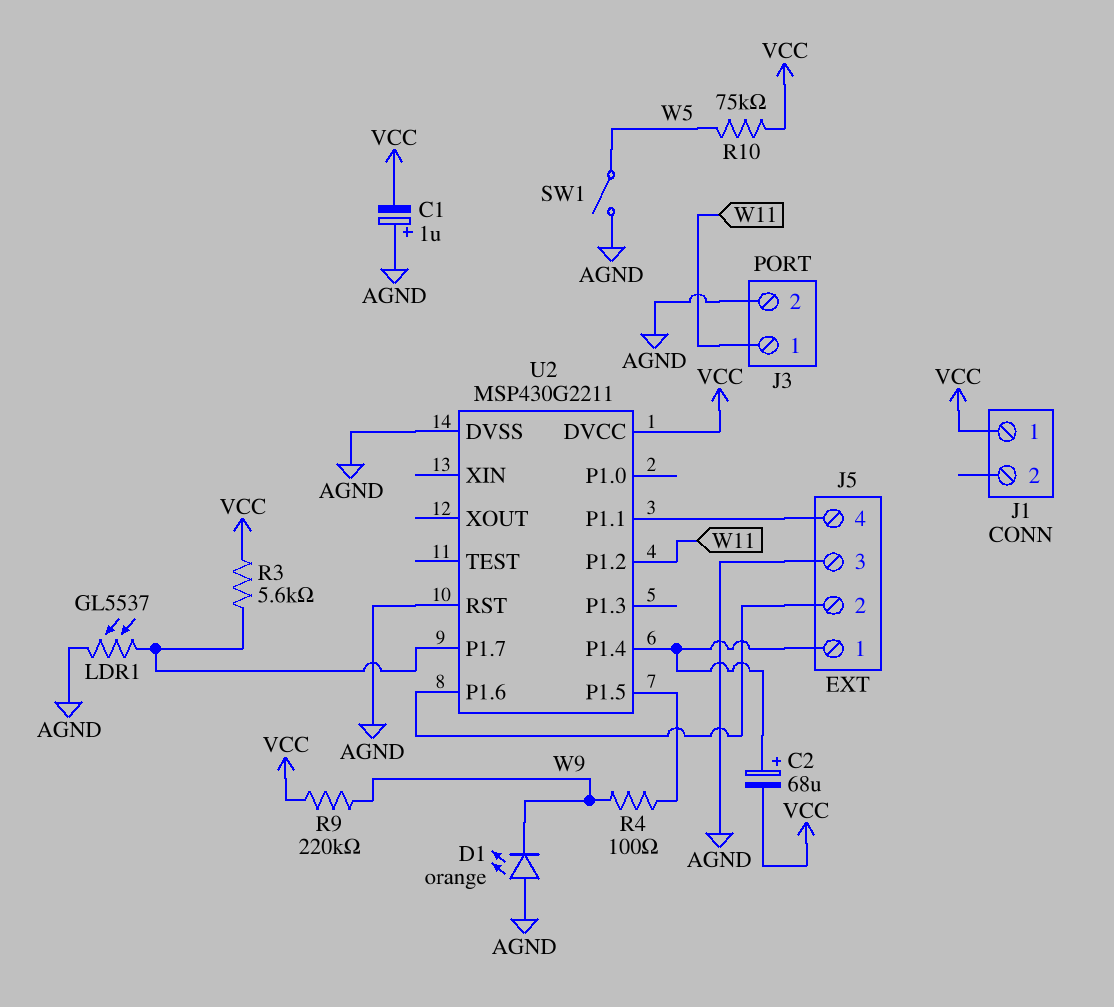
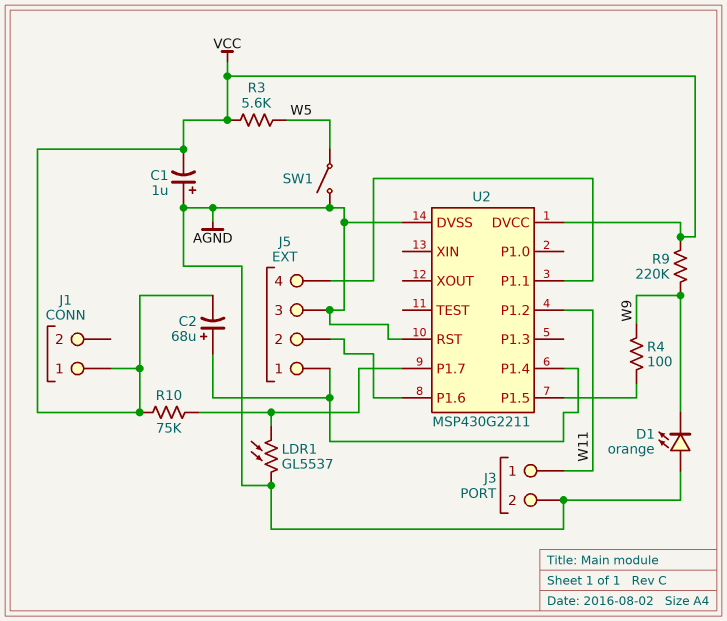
R3: 5.6k (U2/P1.7, VCC) -> 5.6k (VCC, W5)
R10: 75k (VCC, W5) -> 75k (U2/P1.7, VCC)

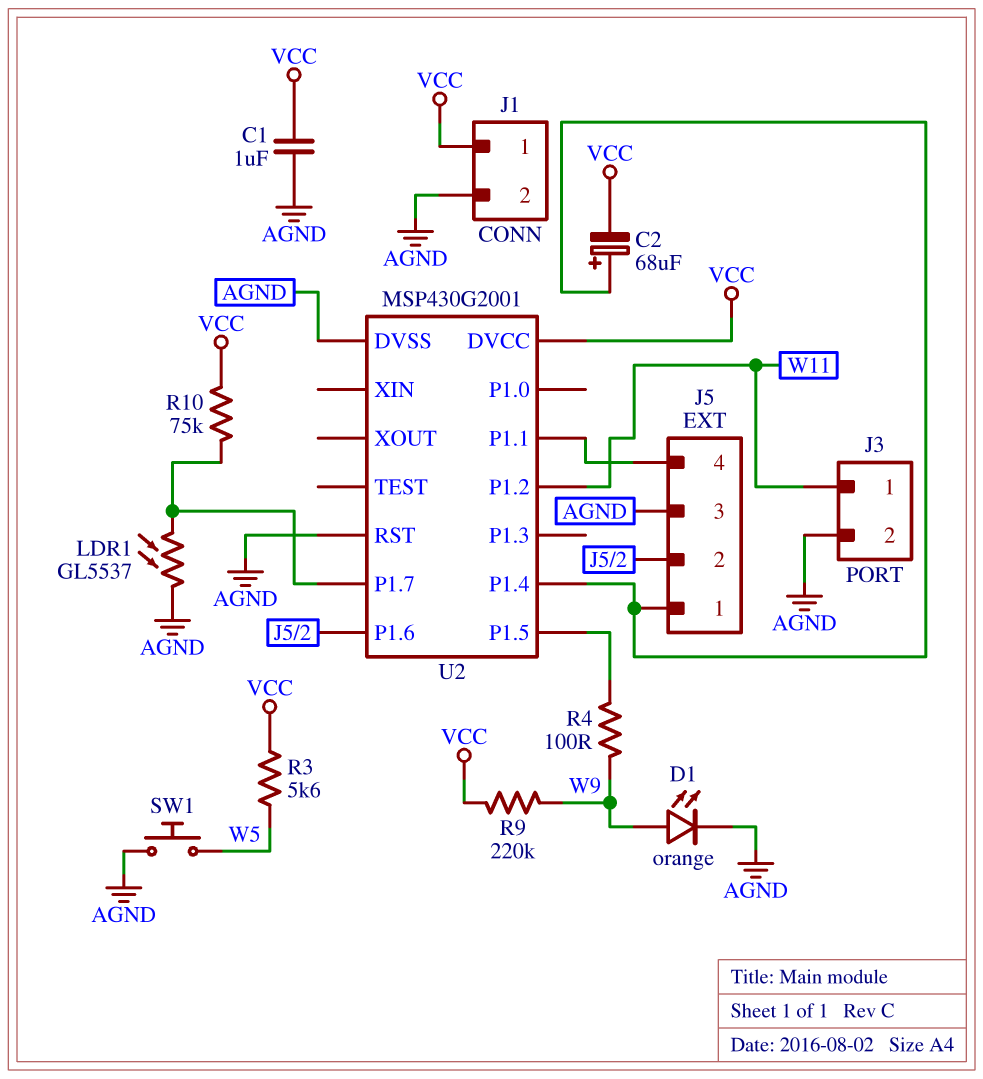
C1: 1uF (plus AGND, minus VCC) -> 1uF (AGND, VCC)
D1: LED orange (A AGND, K W9) -> LED orange (A W9, K AGND)
J1 pin 2: none -> AGND
SW1: switch (AGND, W5) -> button (AGND, W5)
U2: MSP430G2211 -> MSP430G2001

